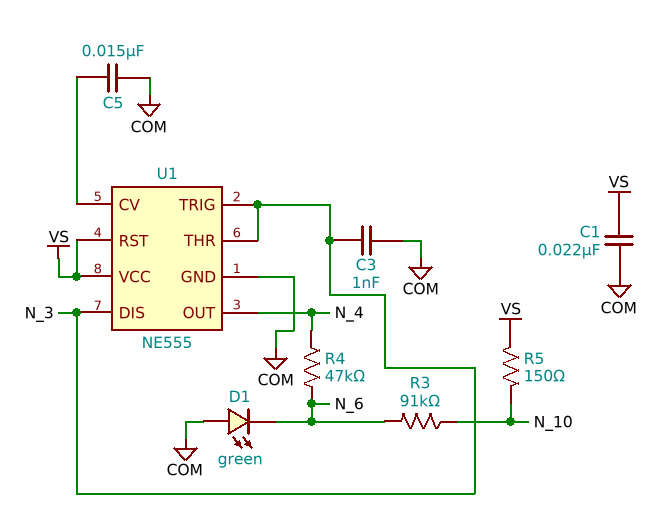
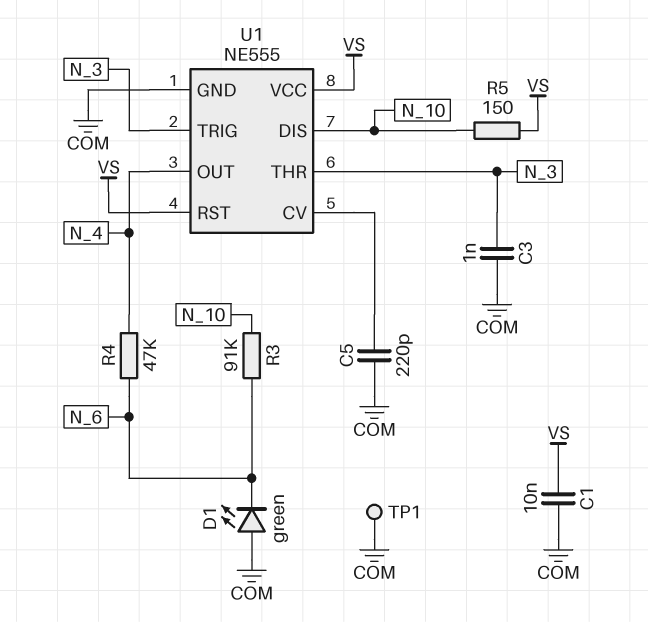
C1: 22nF (COM, VS) -> 10nF (COM, VS)
C5: 15nF (COM, U1/CV) -> 220pF (COM, U1/CV)
TP1: none -> test point (COM)
U1 pin DIS: N_3 -> N_10

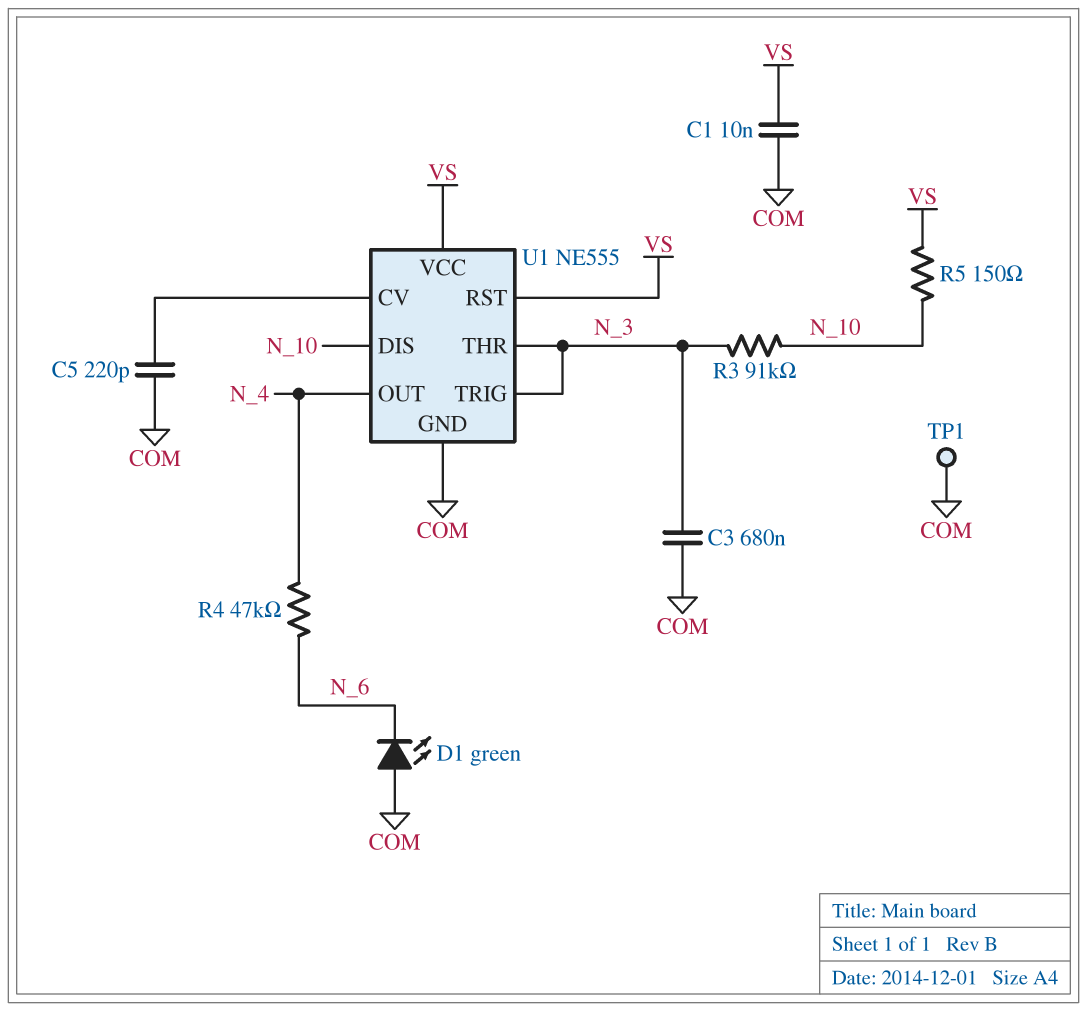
C3: 1nF (COM, N_3) -> 680nF (COM, N_3)
R3: 91k (N_6, N_10) -> 91k (N_3, N_10)

